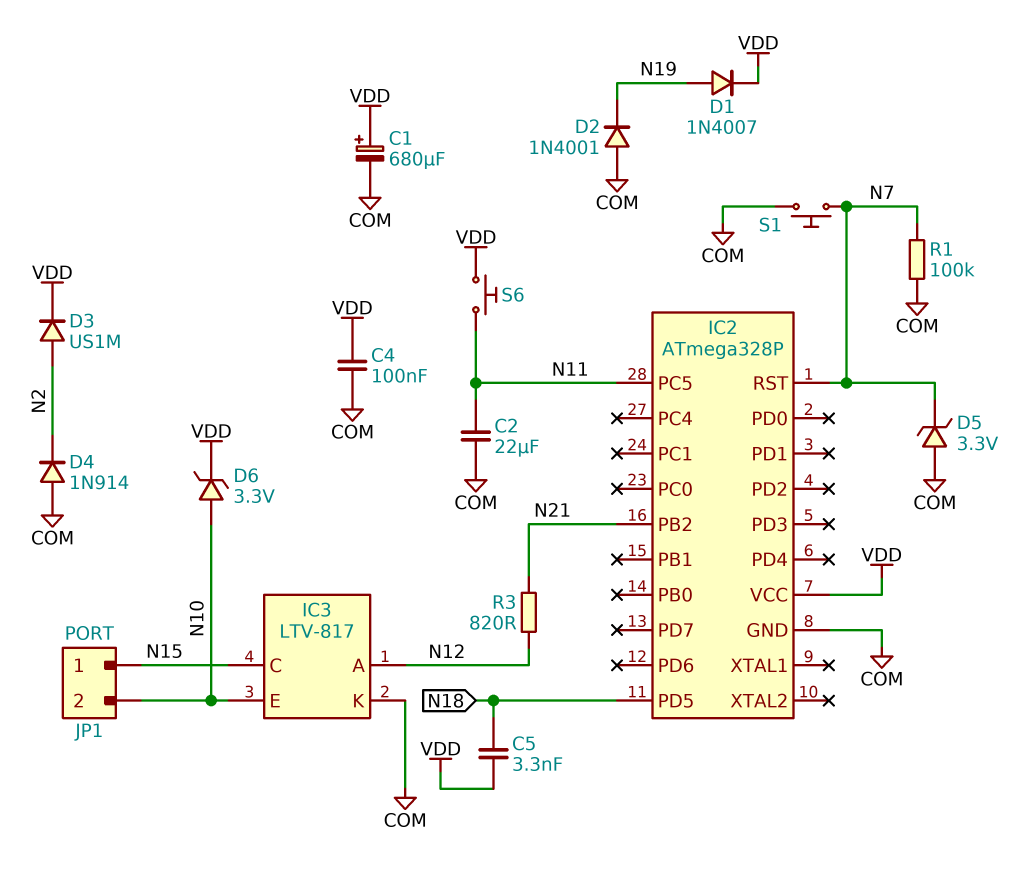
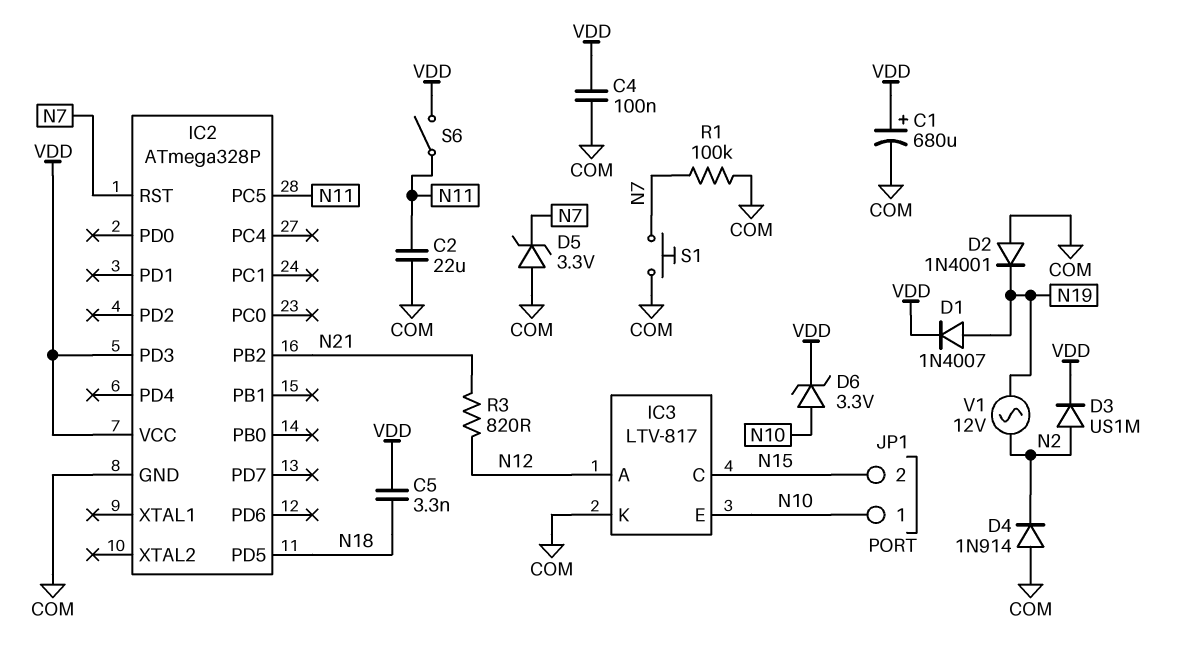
IC2 pin PD3: none -> VDD
JP1 pin 1: N15 -> N10
JP1 pin 2: N10 -> N15
S6: button (N11, VDD) -> switch (N11, VDD)
V1: none -> AC 12V (N2, N19)

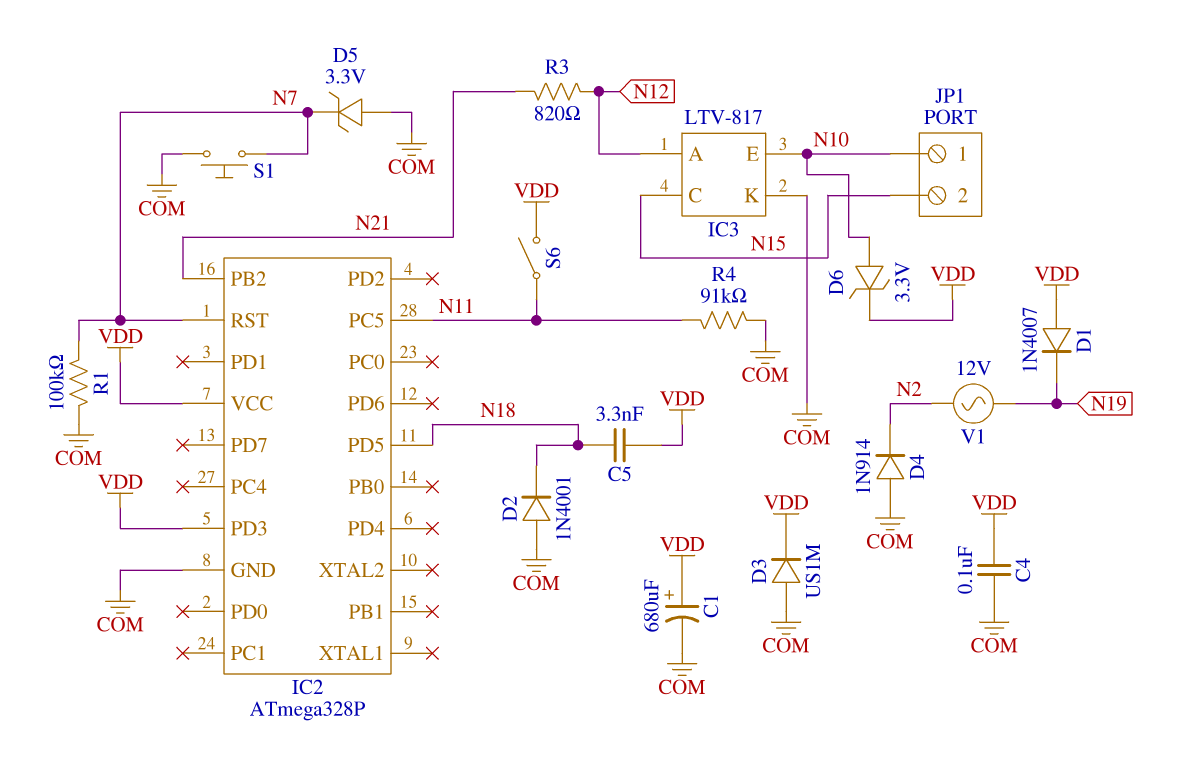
C2: 22uF (COM, N11) -> none
D1: diode 1N4007 (A N19, K VDD) -> diode 1N4007 (A VDD, K N19)
D2: diode 1N4001 (A COM, K N19) -> diode 1N4001 (A COM, K N18)
D3: diode US1M (A N2, K VDD) -> diode US1M (A COM, K VDD)
R4: none -> 91k (COM, N11)

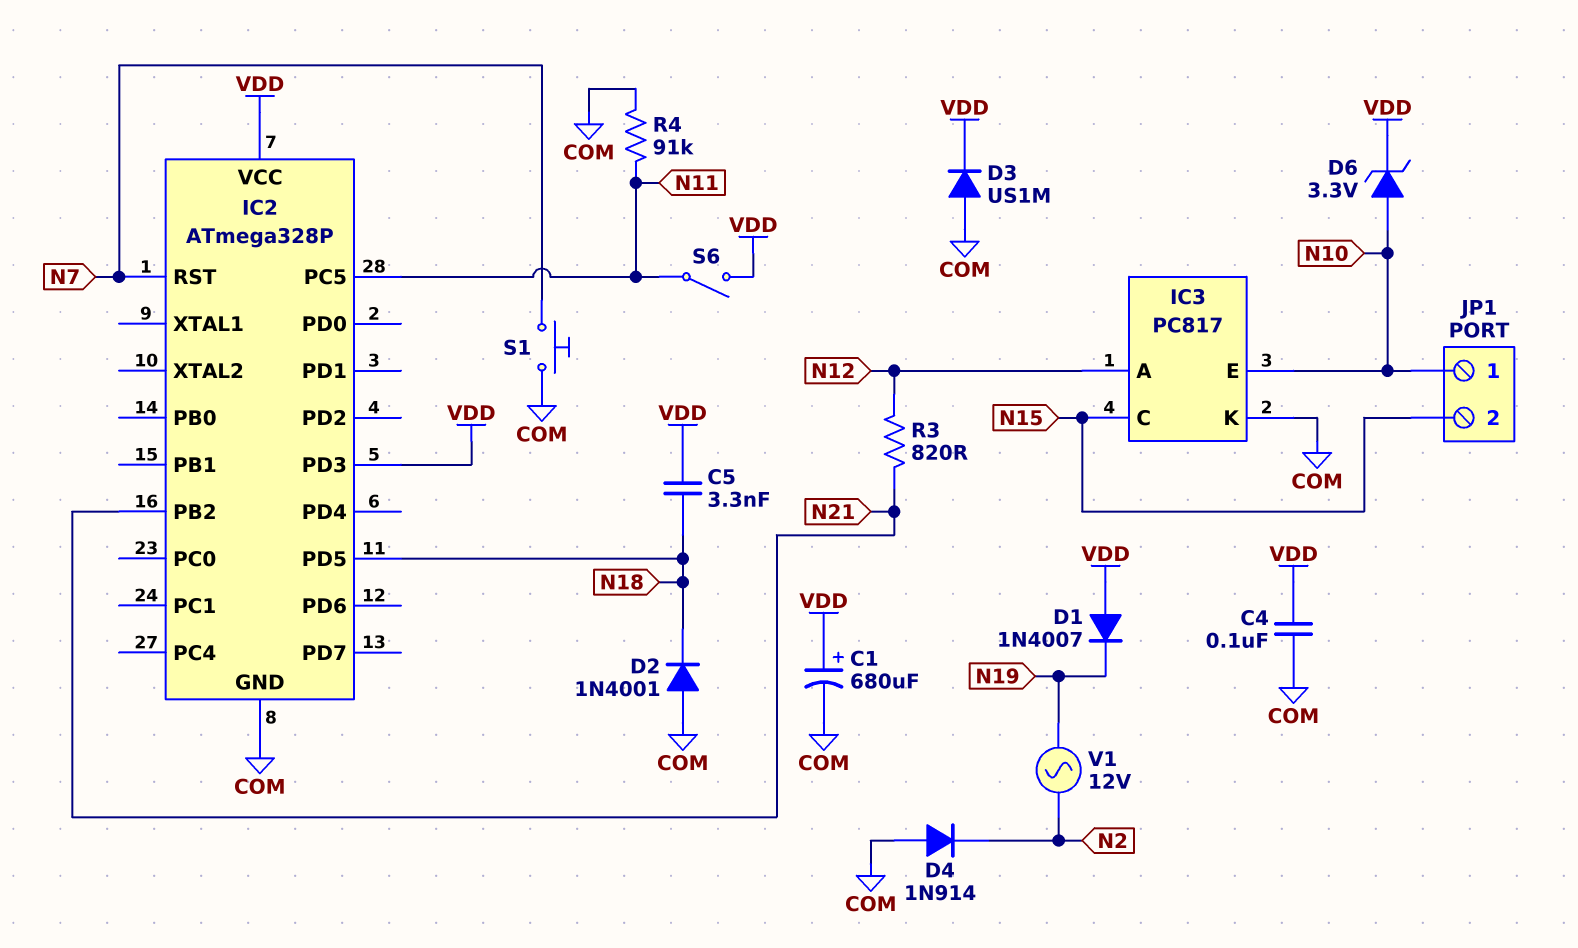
D5: zener 3.3V (A COM, K N7) -> none
IC3: LTV-817 -> PC817
R1: 100k (COM, N7) -> none

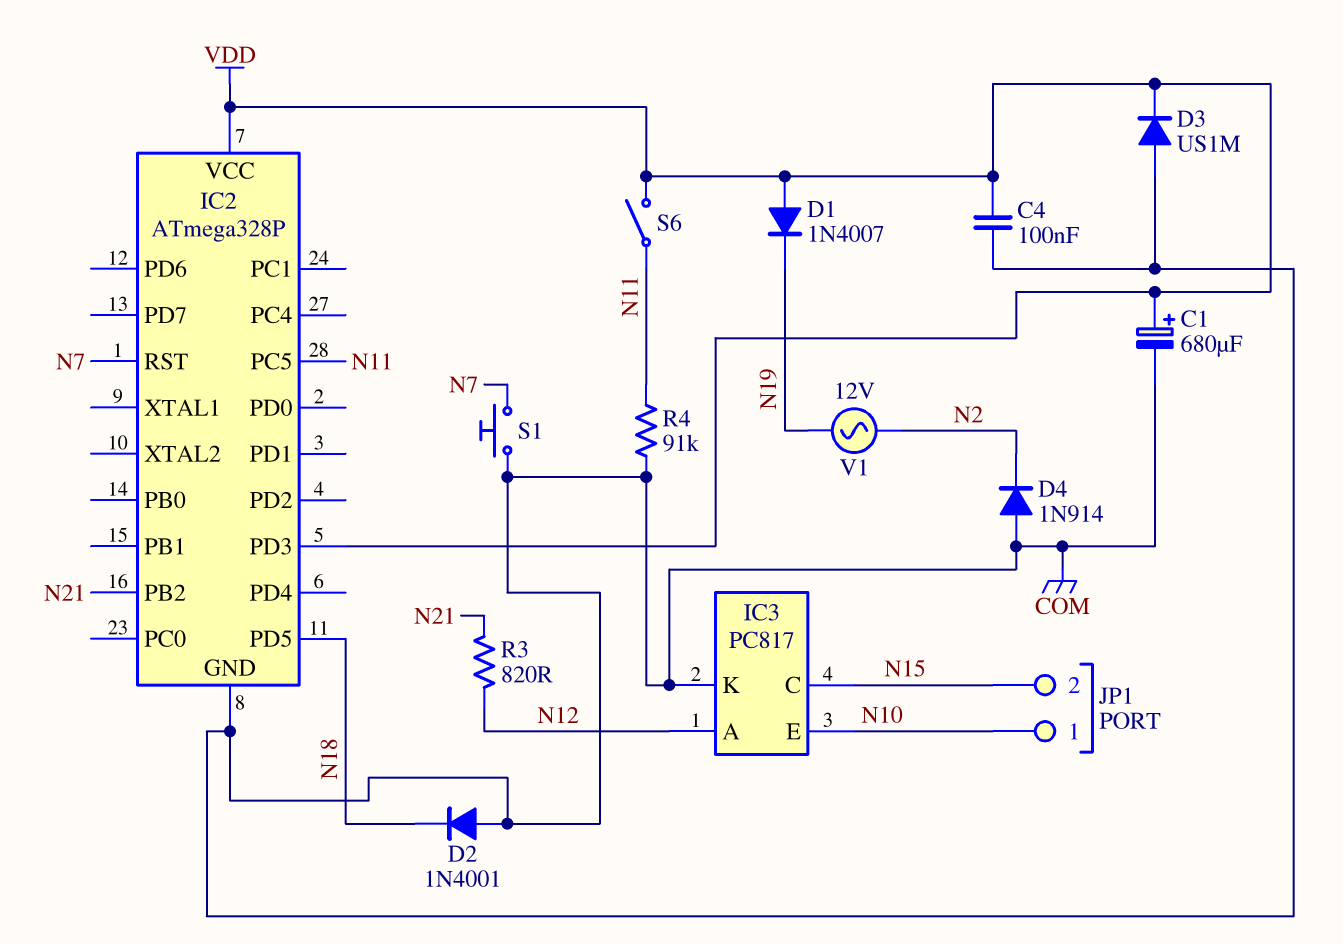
C5: 3.3nF (N18, VDD) -> none
D6: zener 3.3V (A N10, K VDD) -> none

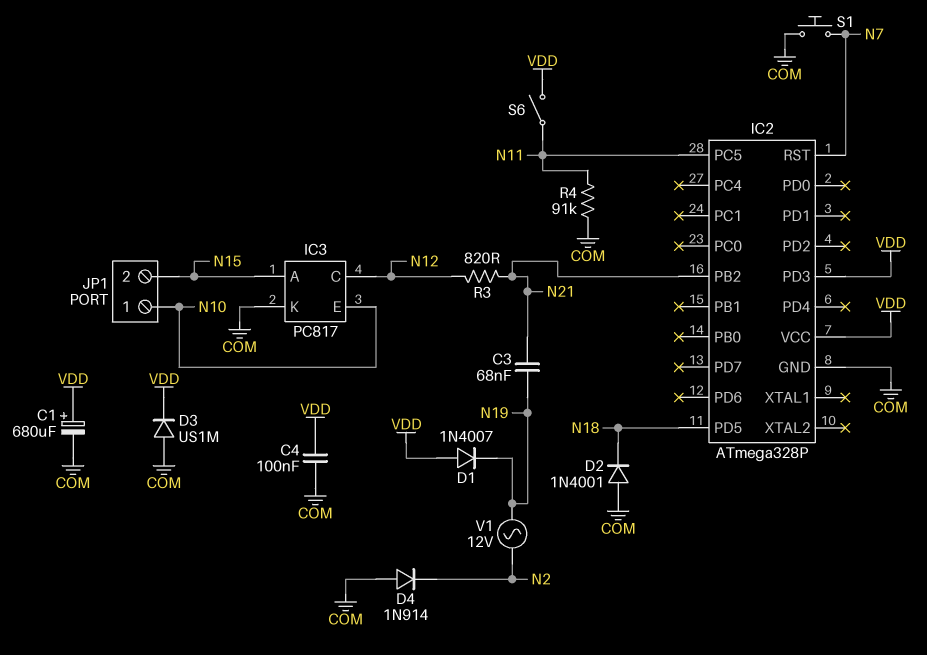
C3: none -> 68nF (N19, N21)
IC3 pin A: N12 -> N15
IC3 pin C: N15 -> N12

